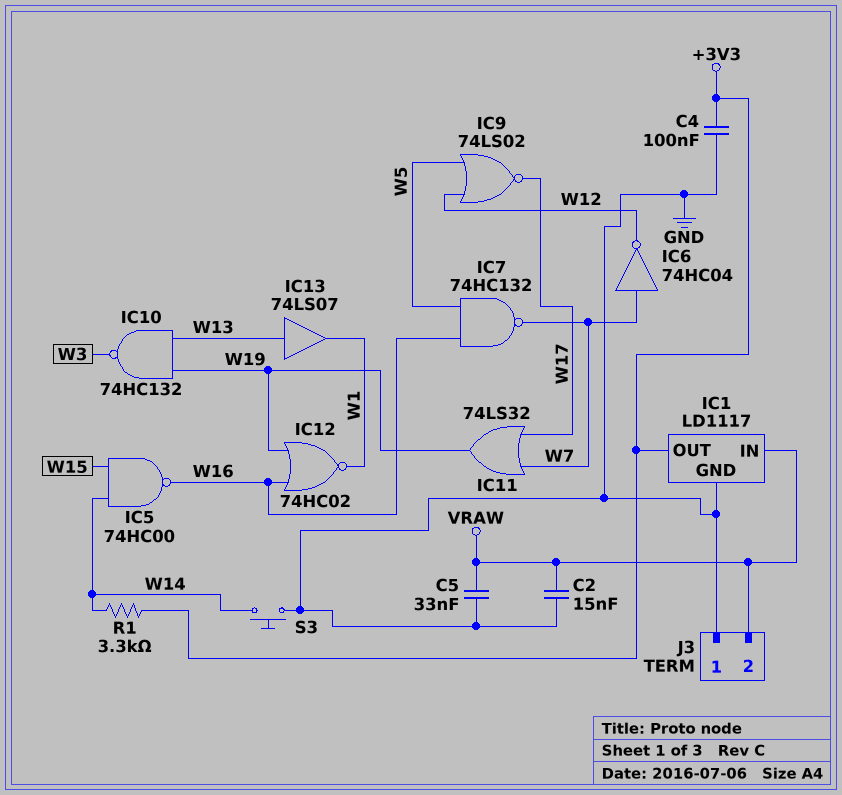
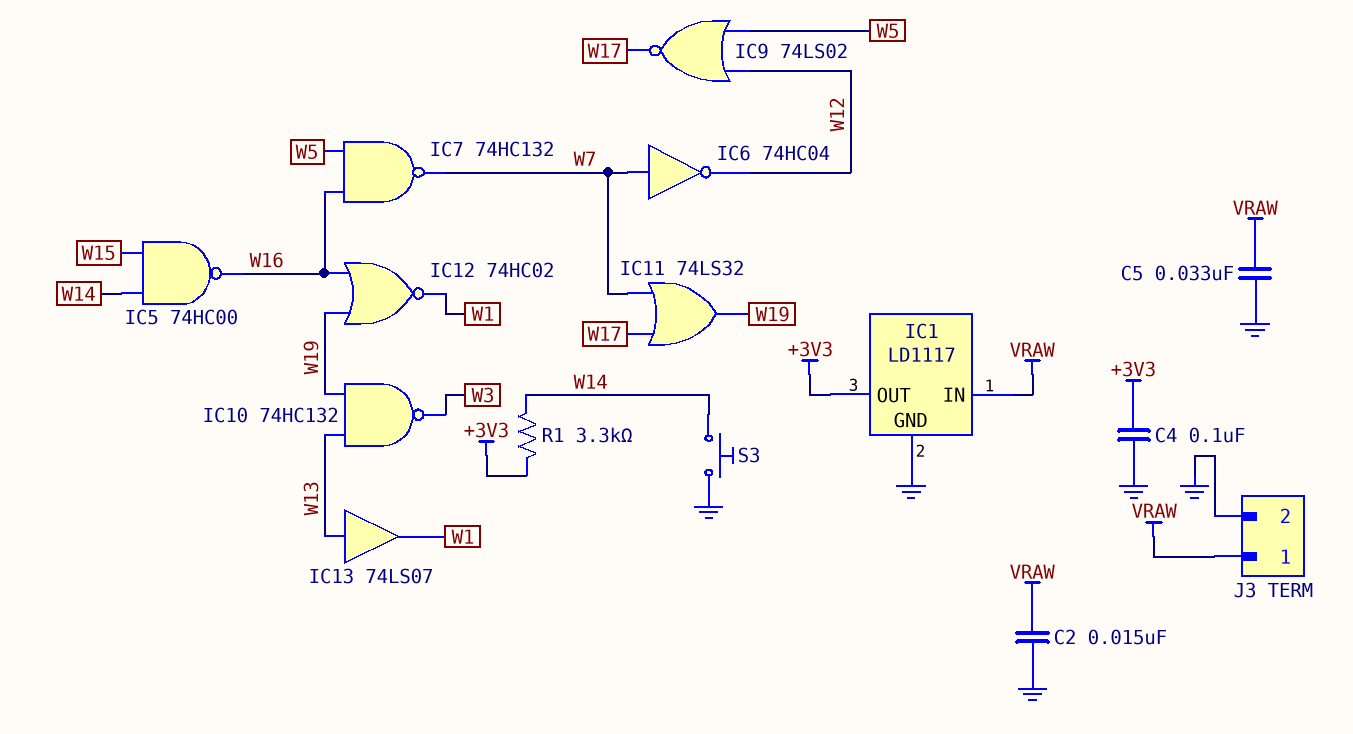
J3 pin 1: GND -> VRAW
J3 pin 2: VRAW -> GND

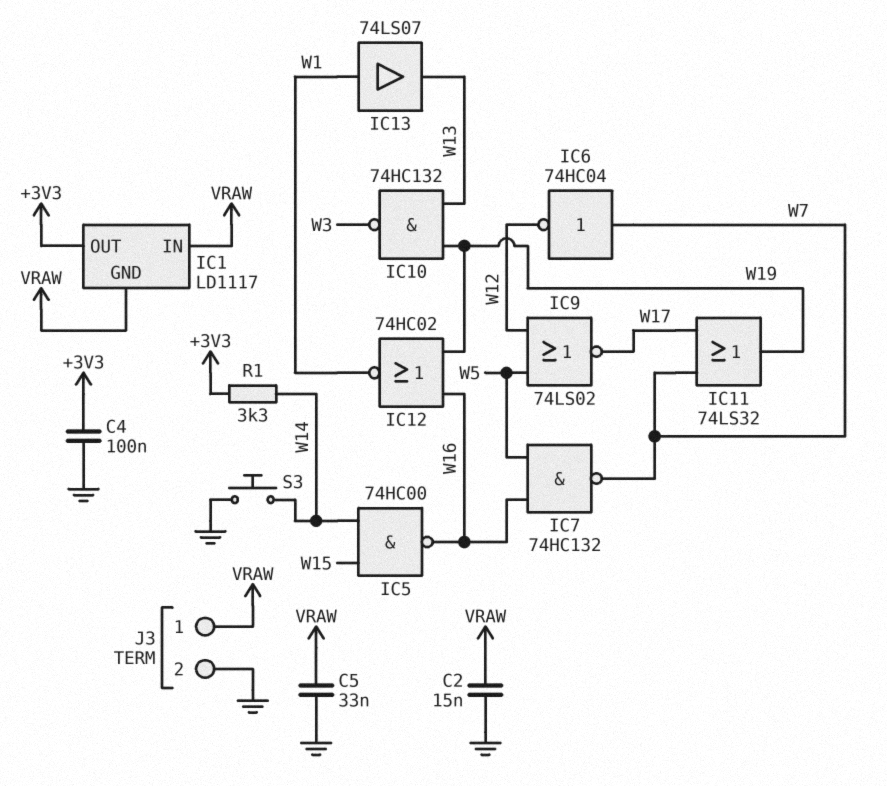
IC1 pin GND: GND -> VRAW
IC13: buffer 74LS07 (in W13, out W1) -> buffer 74LS07 (in W1, out W13)

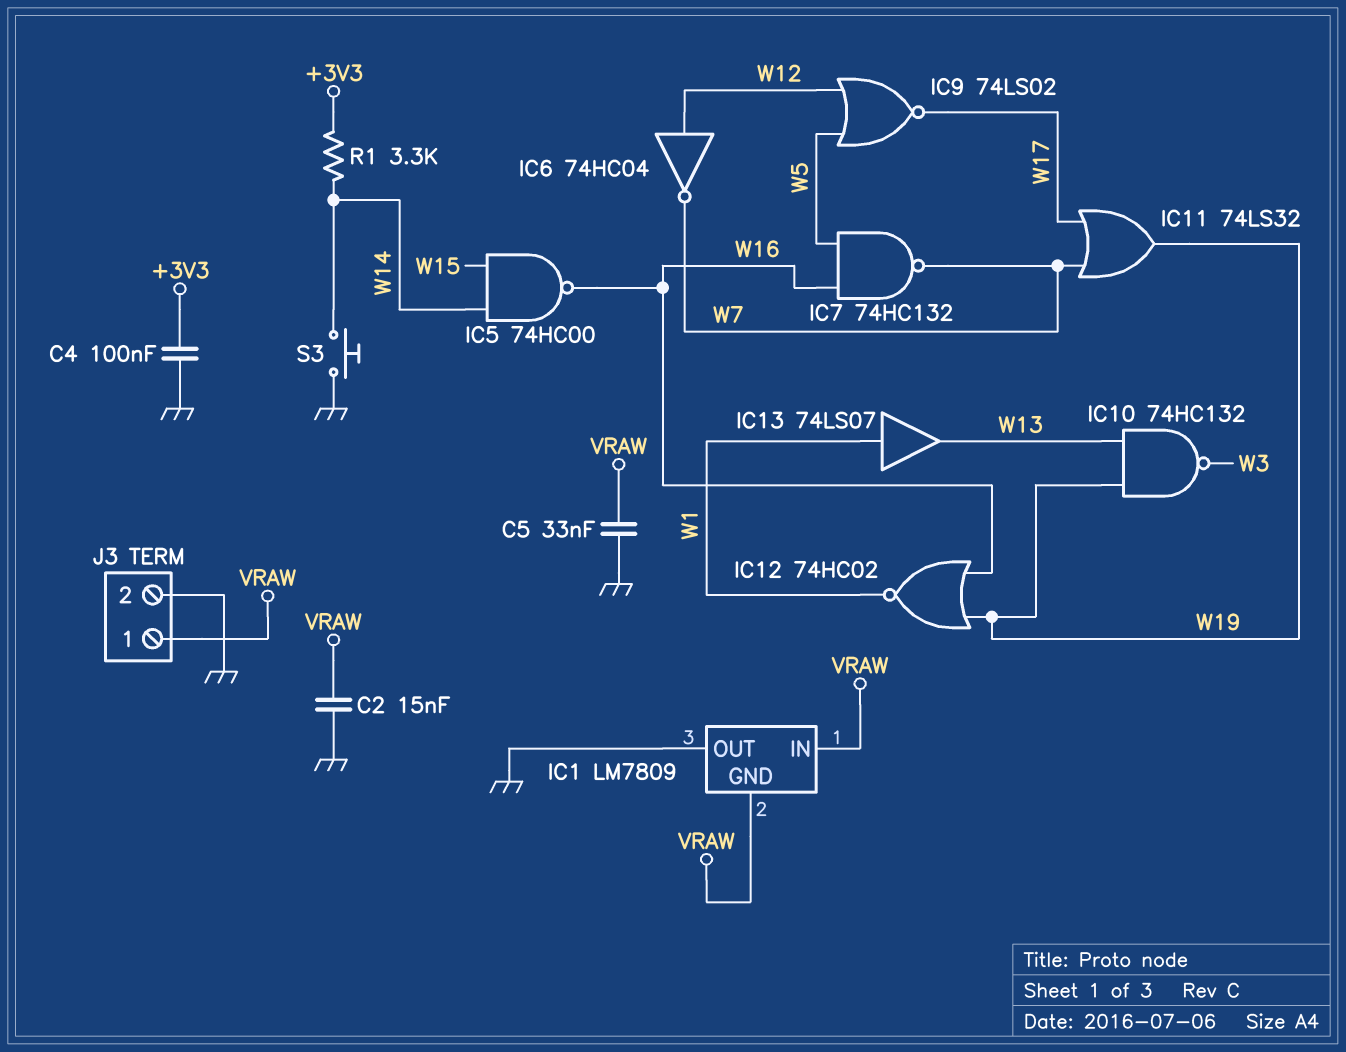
IC1: LD1117 -> LM7809
IC1 pin OUT: +3V3 -> GND
IC6: NOT 74HC04 (in W7, out W12) -> NOT 74HC04 (in W12, out W7)

